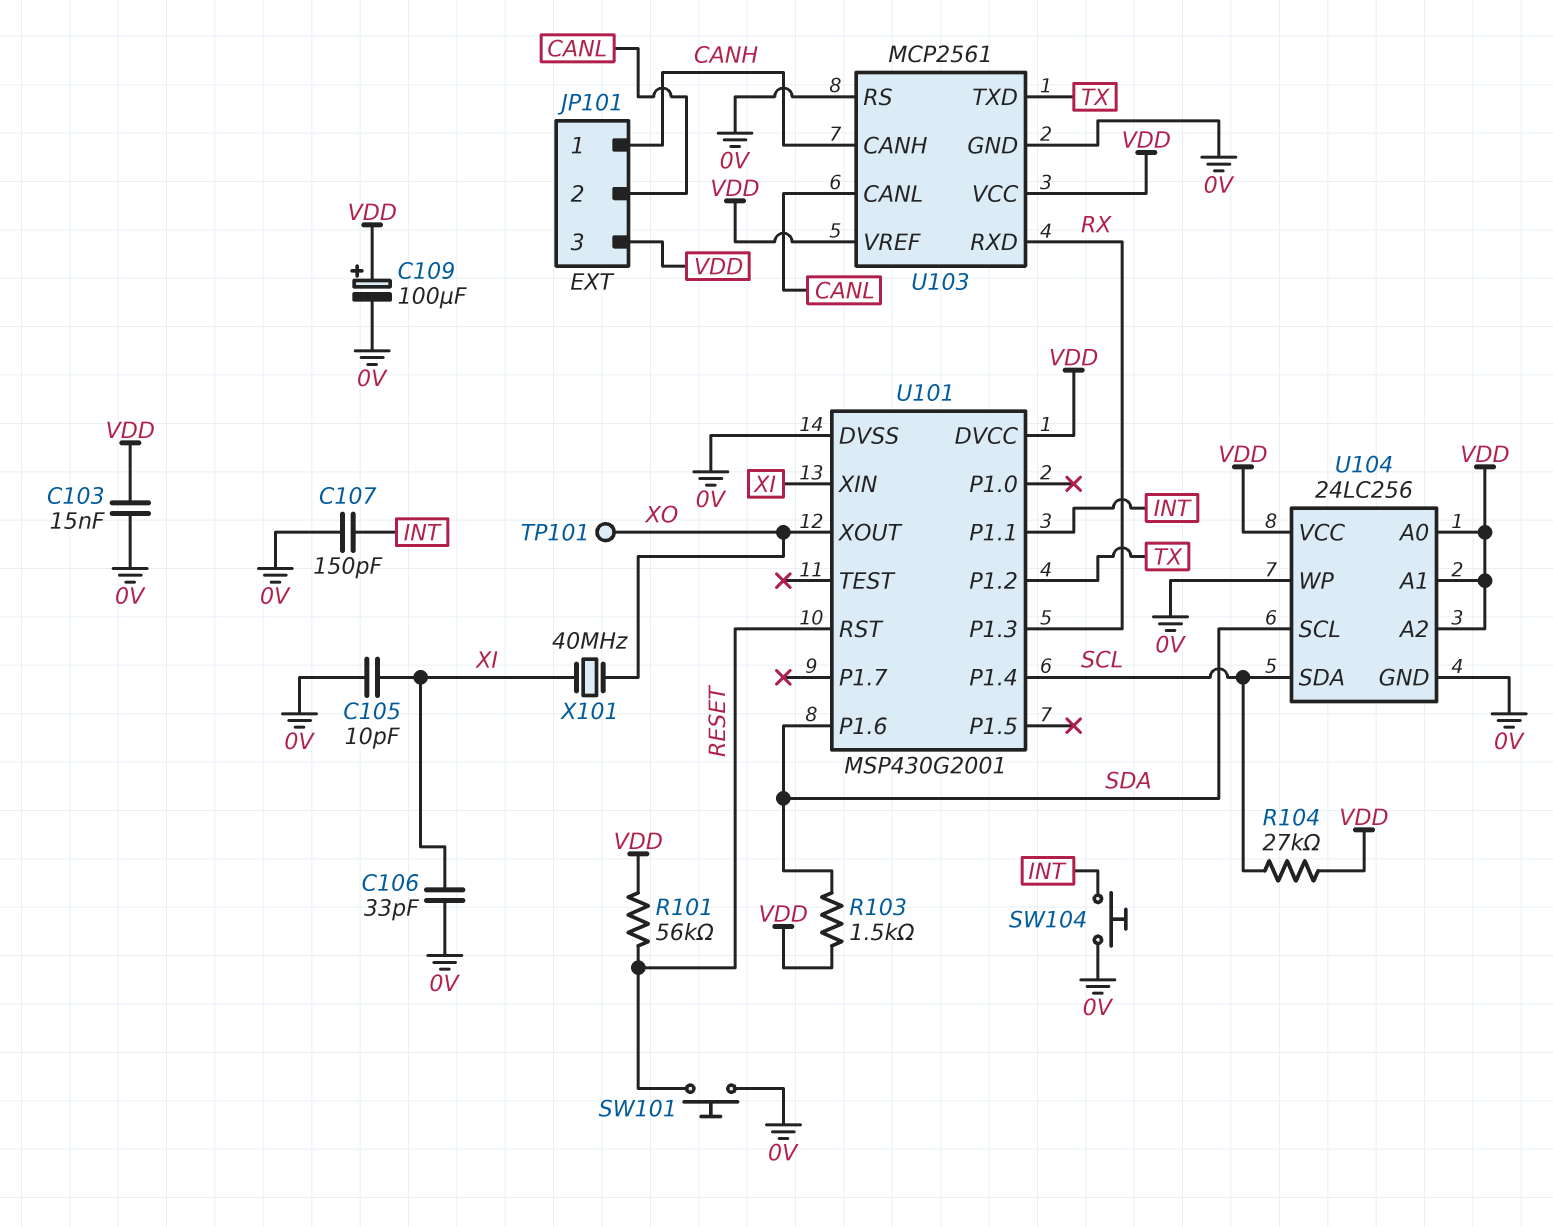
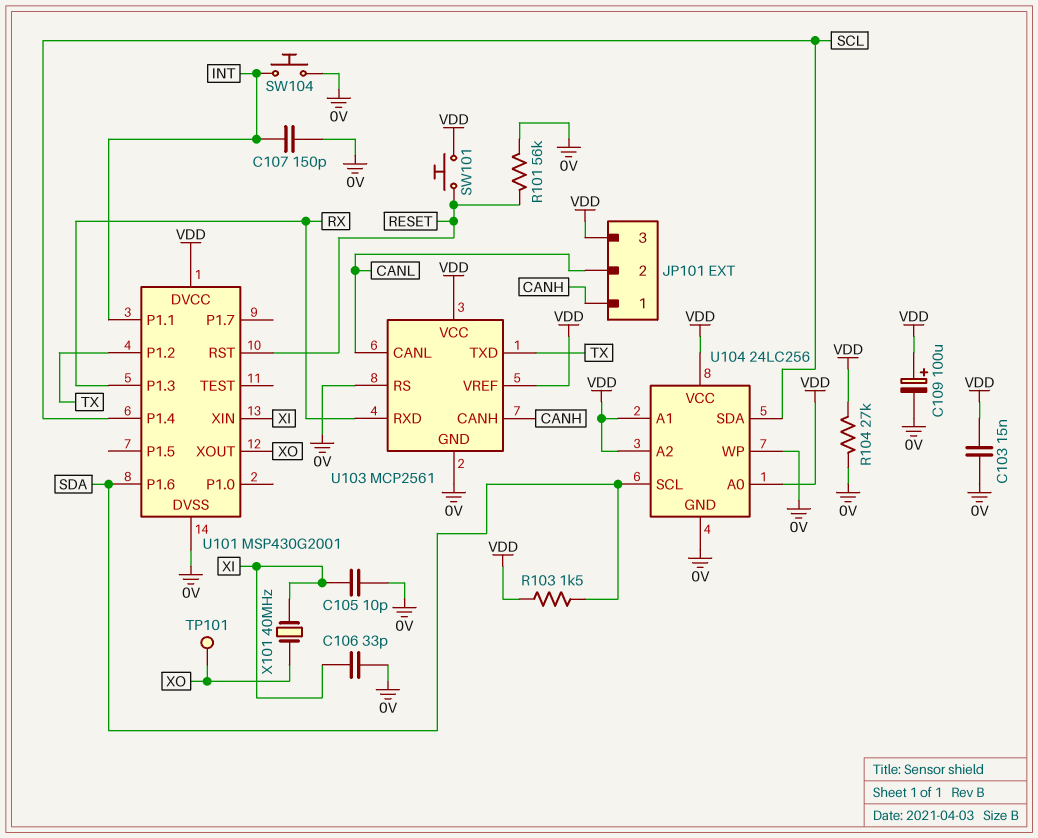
R101: 56k (RESET, VDD) -> 56k (0V, RESET)
R104: 27k (SCL, VDD) -> 27k (0V, VDD)
SW101: button (0V, RESET) -> button (RESET, VDD)

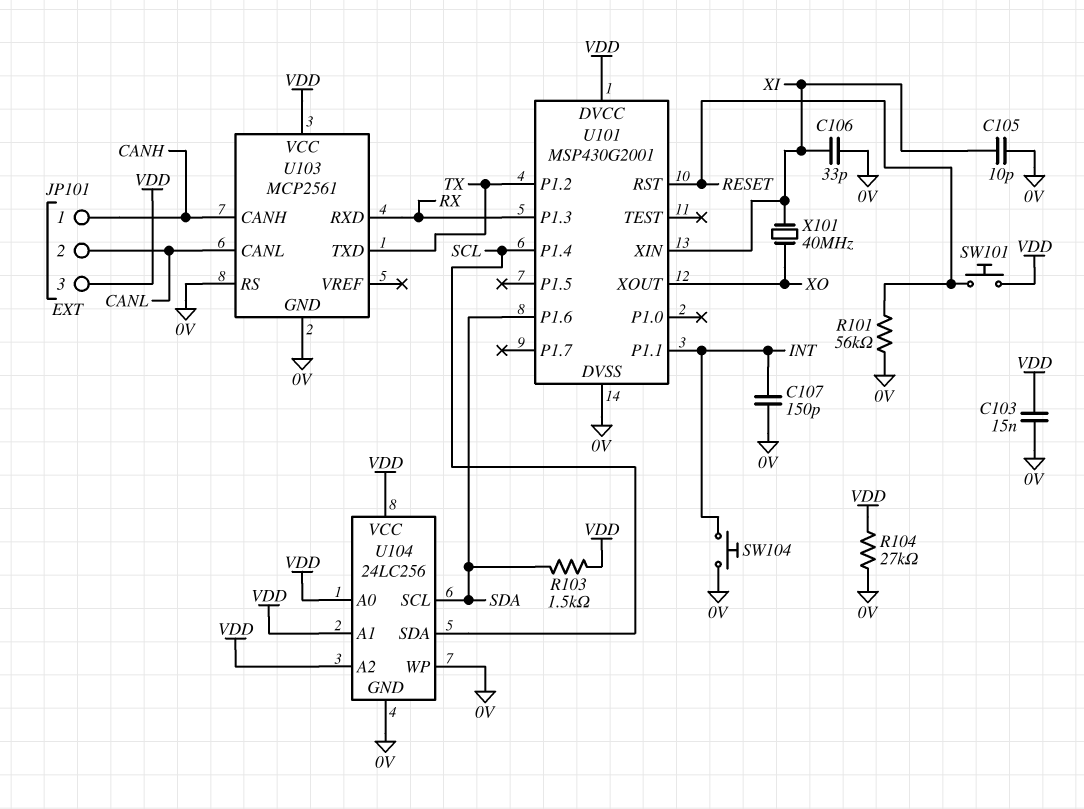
C109: 100uF (plus VDD, minus 0V) -> none
TP101: test point (XO) -> none
U103 pin VREF: VDD -> none

